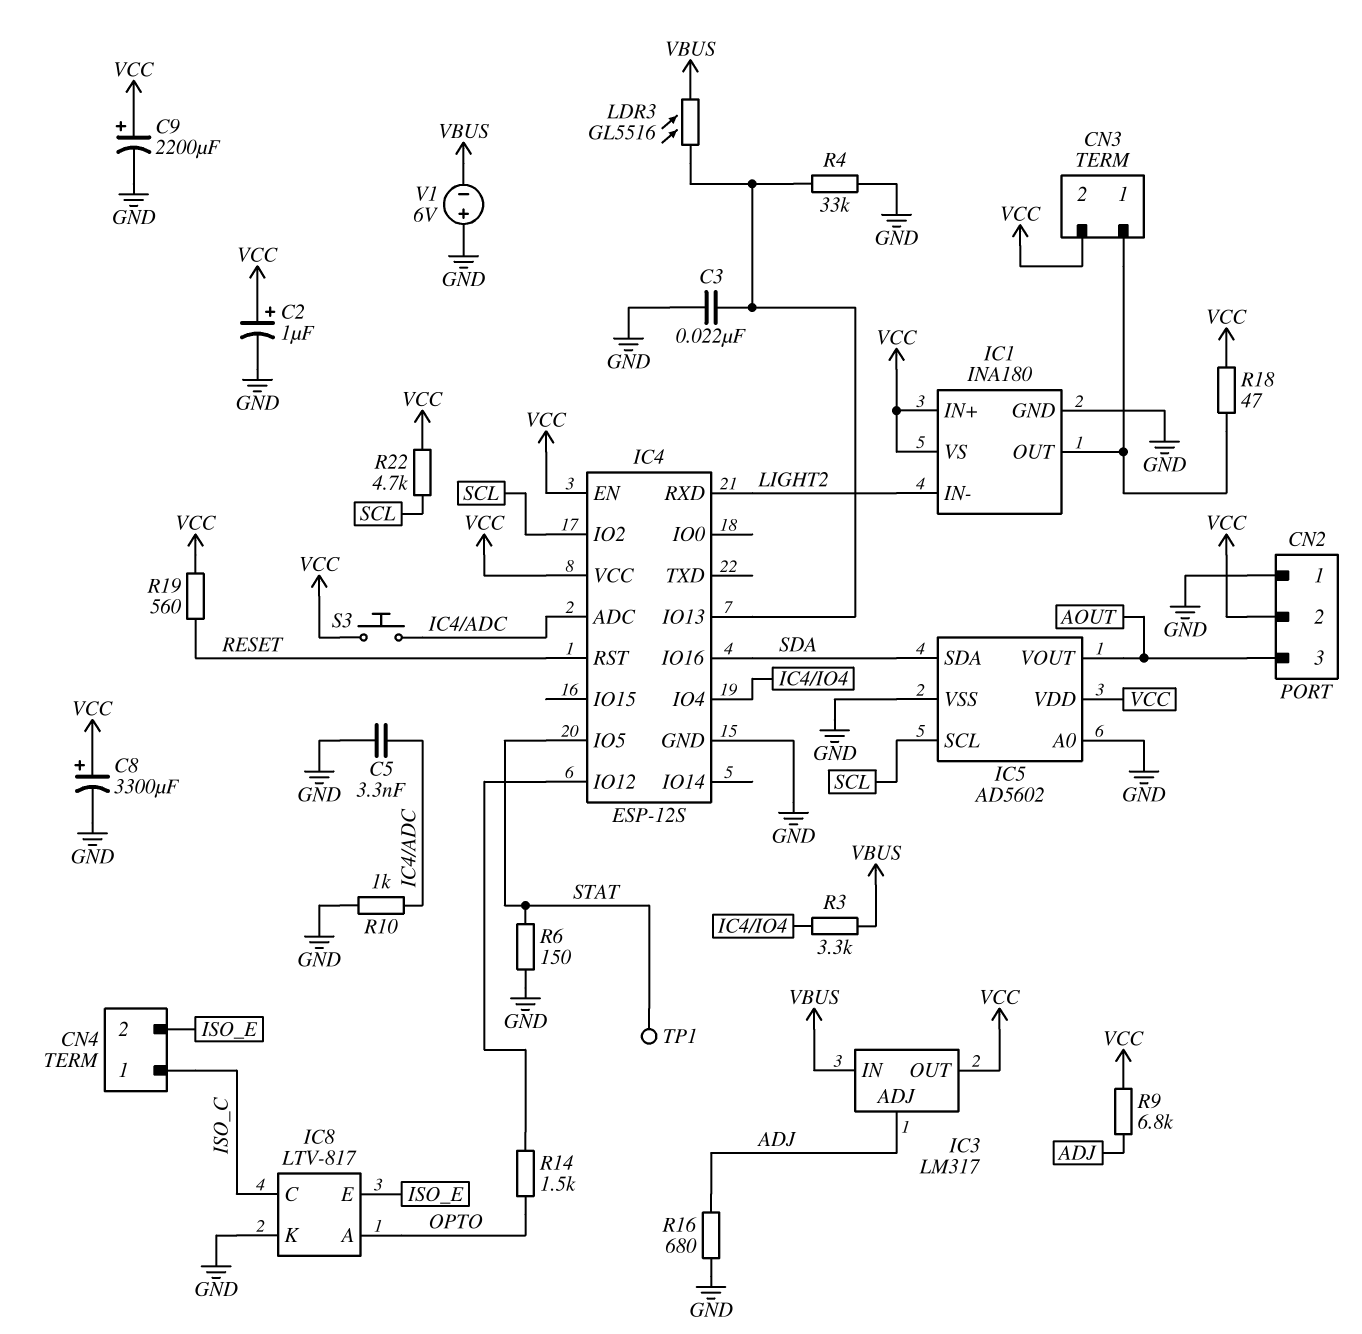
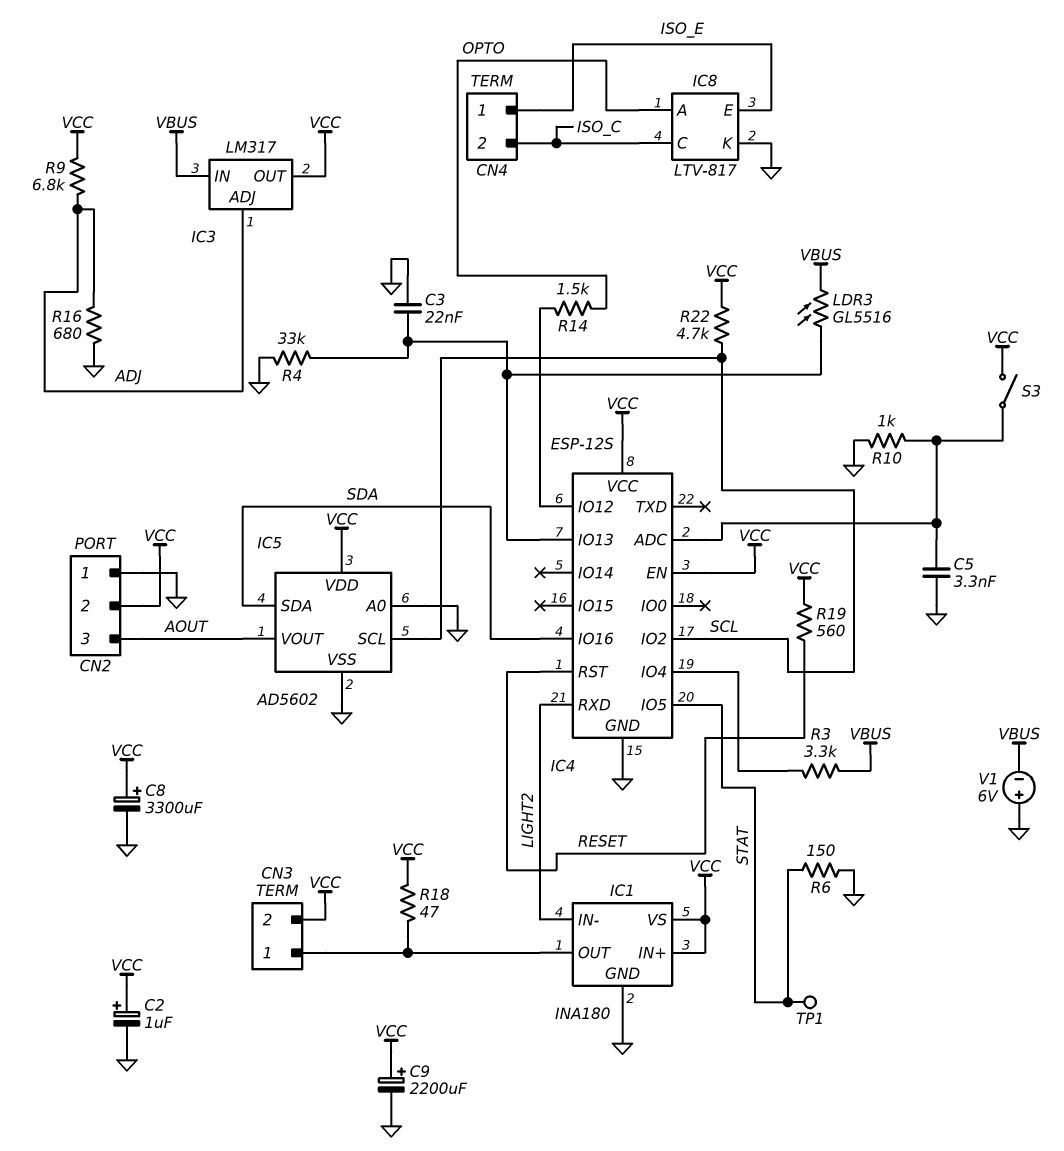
CN4 pin 1: ISO_C -> ISO_E
CN4 pin 2: ISO_E -> ISO_C
S3: button (IC4/ADC, VCC) -> switch (IC4/ADC, VCC)

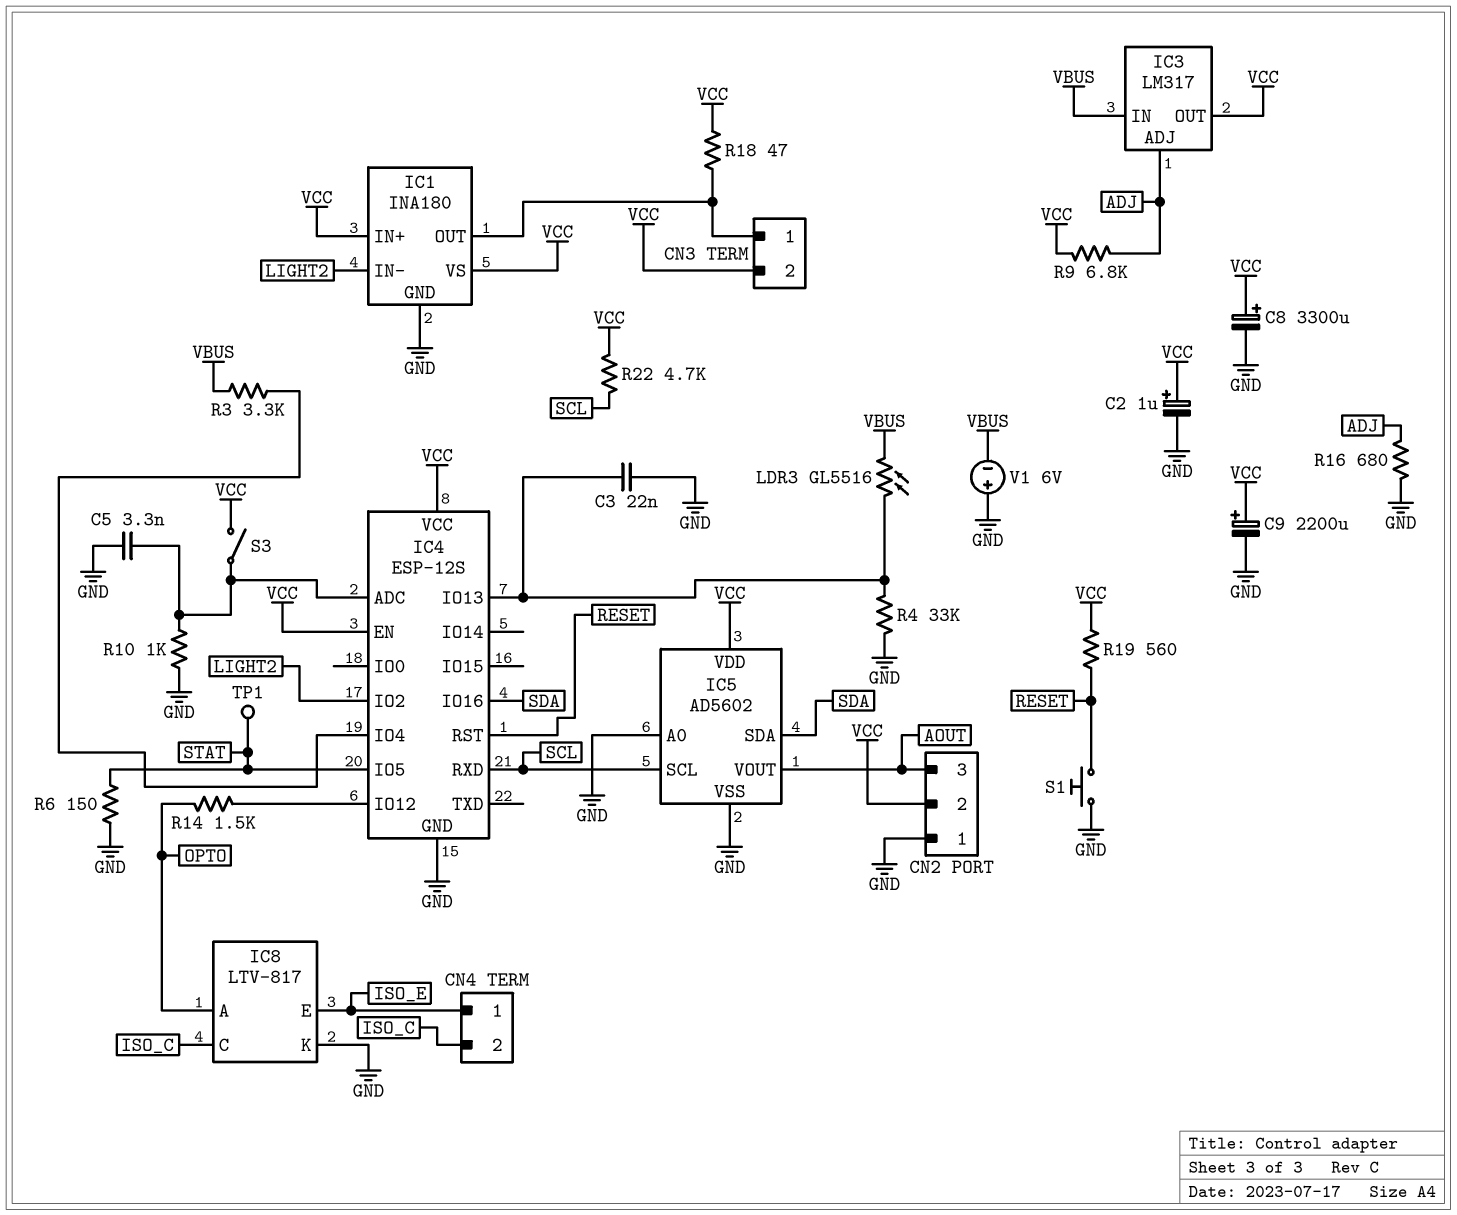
IC4 pin IO2: SCL -> LIGHT2
IC4 pin RXD: LIGHT2 -> SCL
S1: none -> button (GND, RESET)

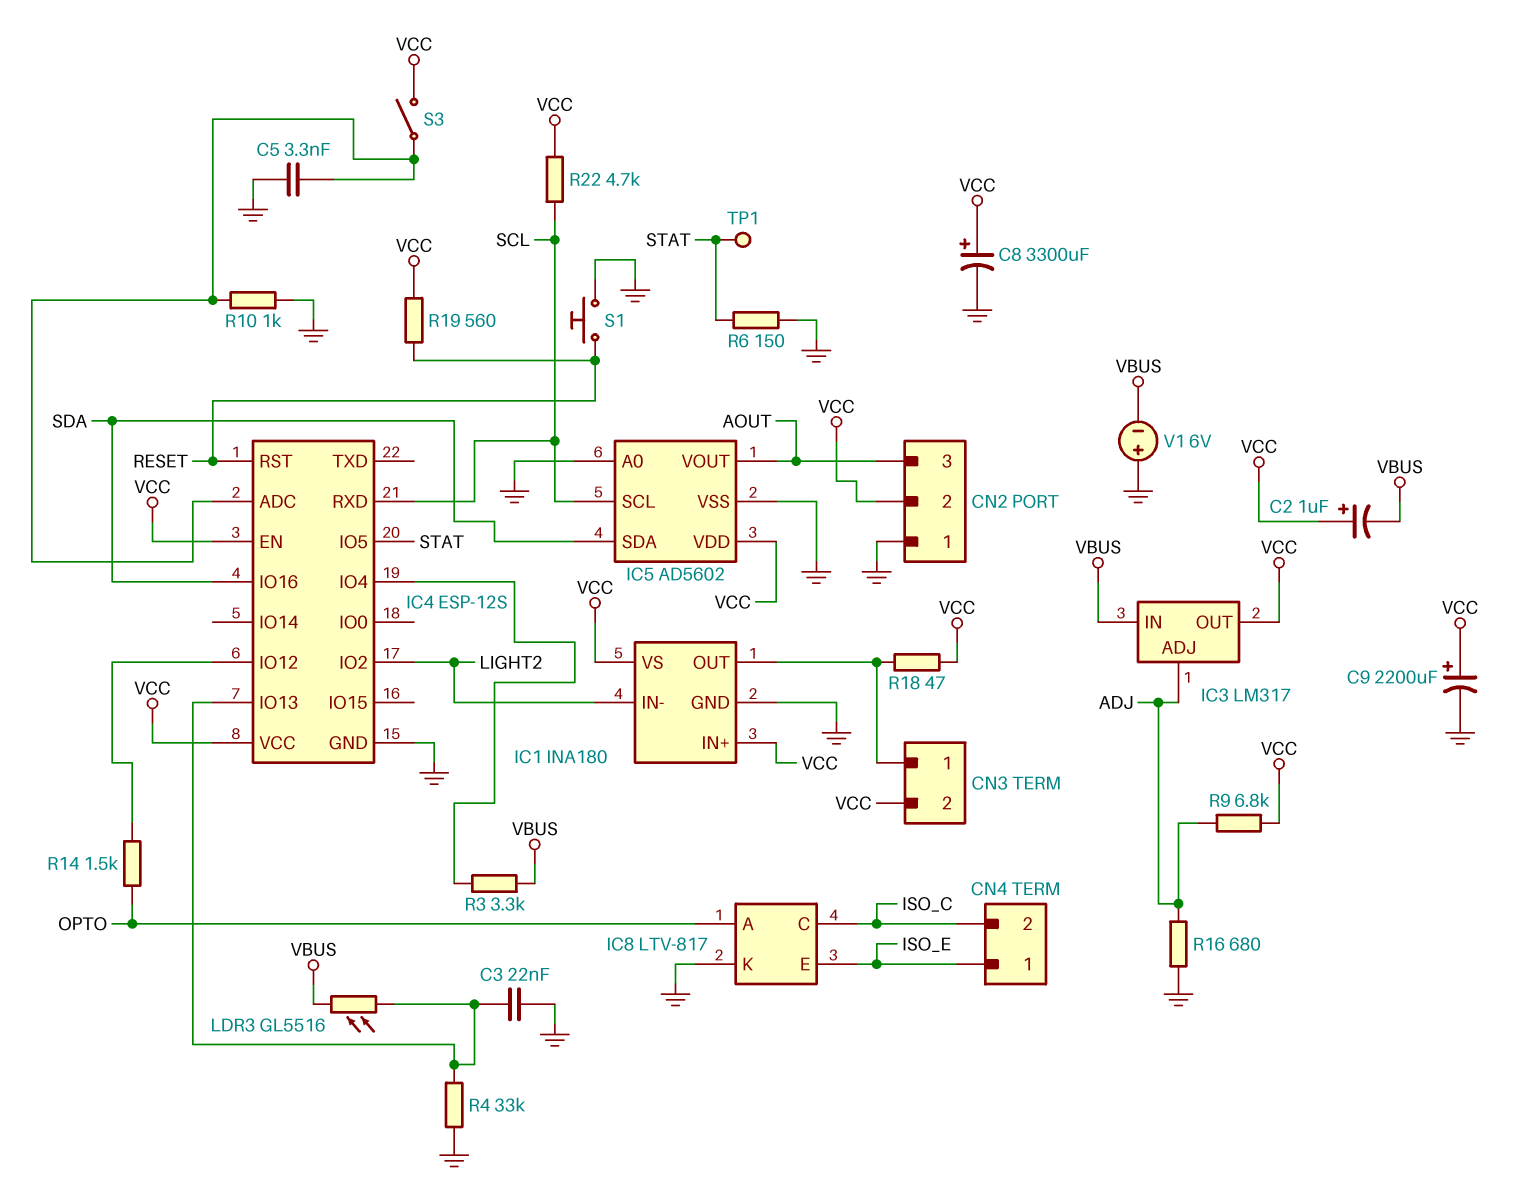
C2: 1uF (plus VCC, minus GND) -> 1uF (plus VCC, minus VBUS)

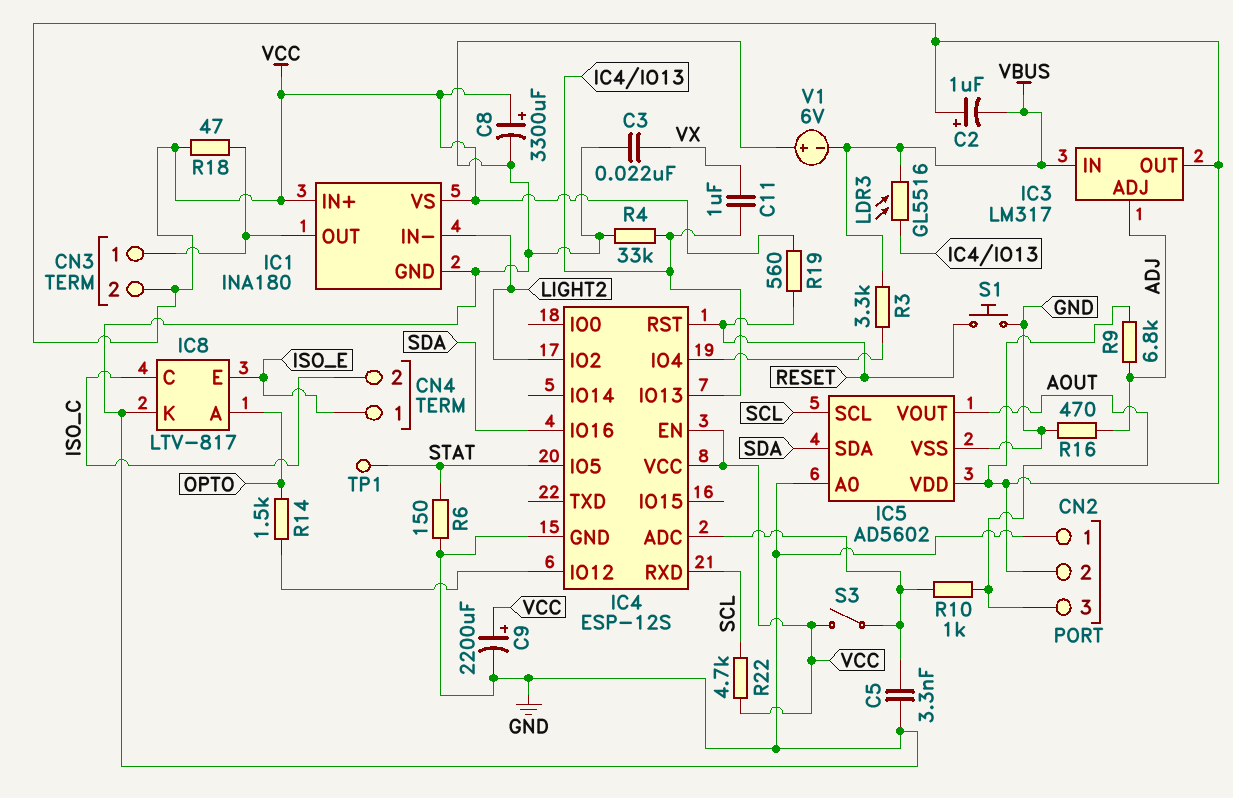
C3: 22nF (GND, IC4/IO13) -> 22nF (GND, VX)
C11: none -> 1uF (IC4/IO13, VX)
R10: 1k (GND, IC4/ADC) -> 1k (AOUT, IC4/ADC)
R16: 680 (ADJ, GND) -> 470 (ADJ, GND)

